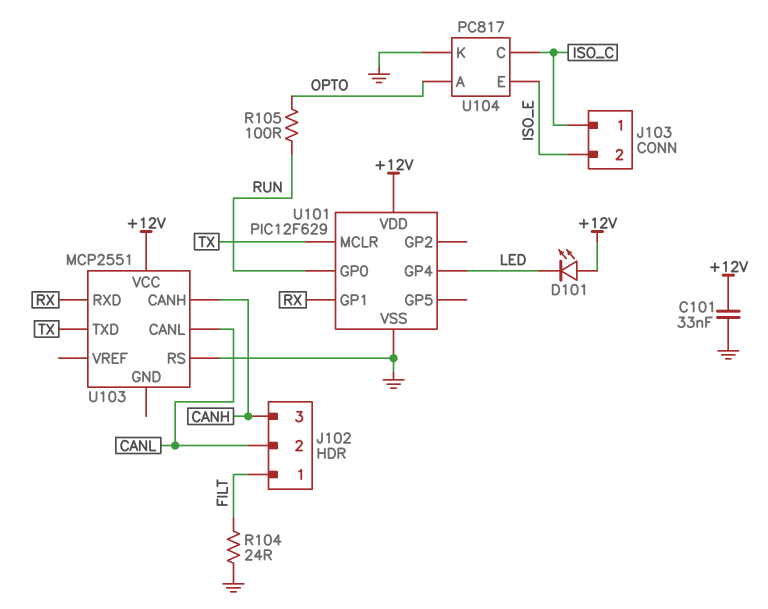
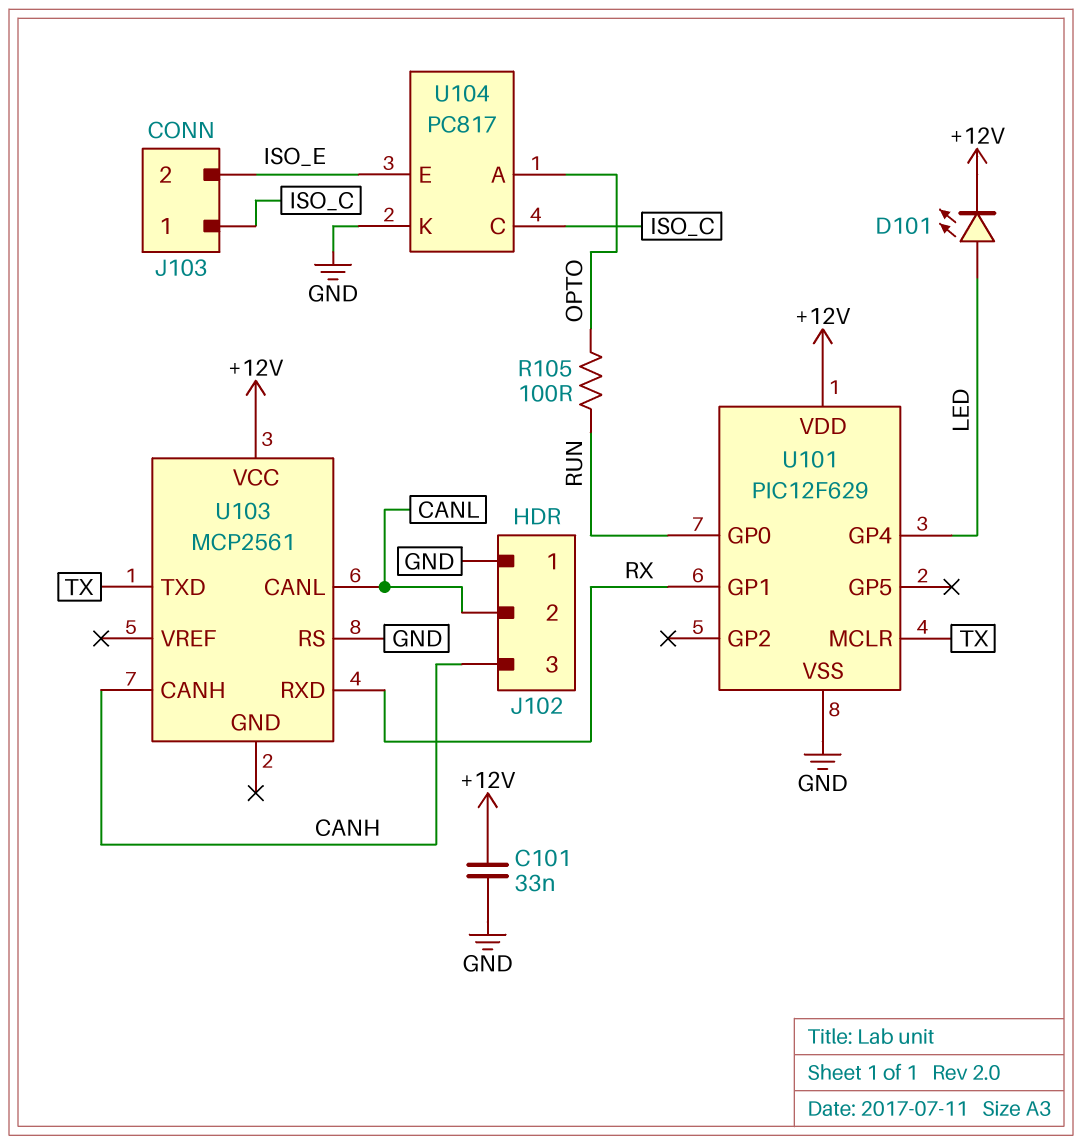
D101: LED (A +12V, K LED) -> LED (A LED, K +12V)
J102 pin 1: FILT -> GND
R104: 24 (FILT, GND) -> none
U103: MCP2551 -> MCP2561

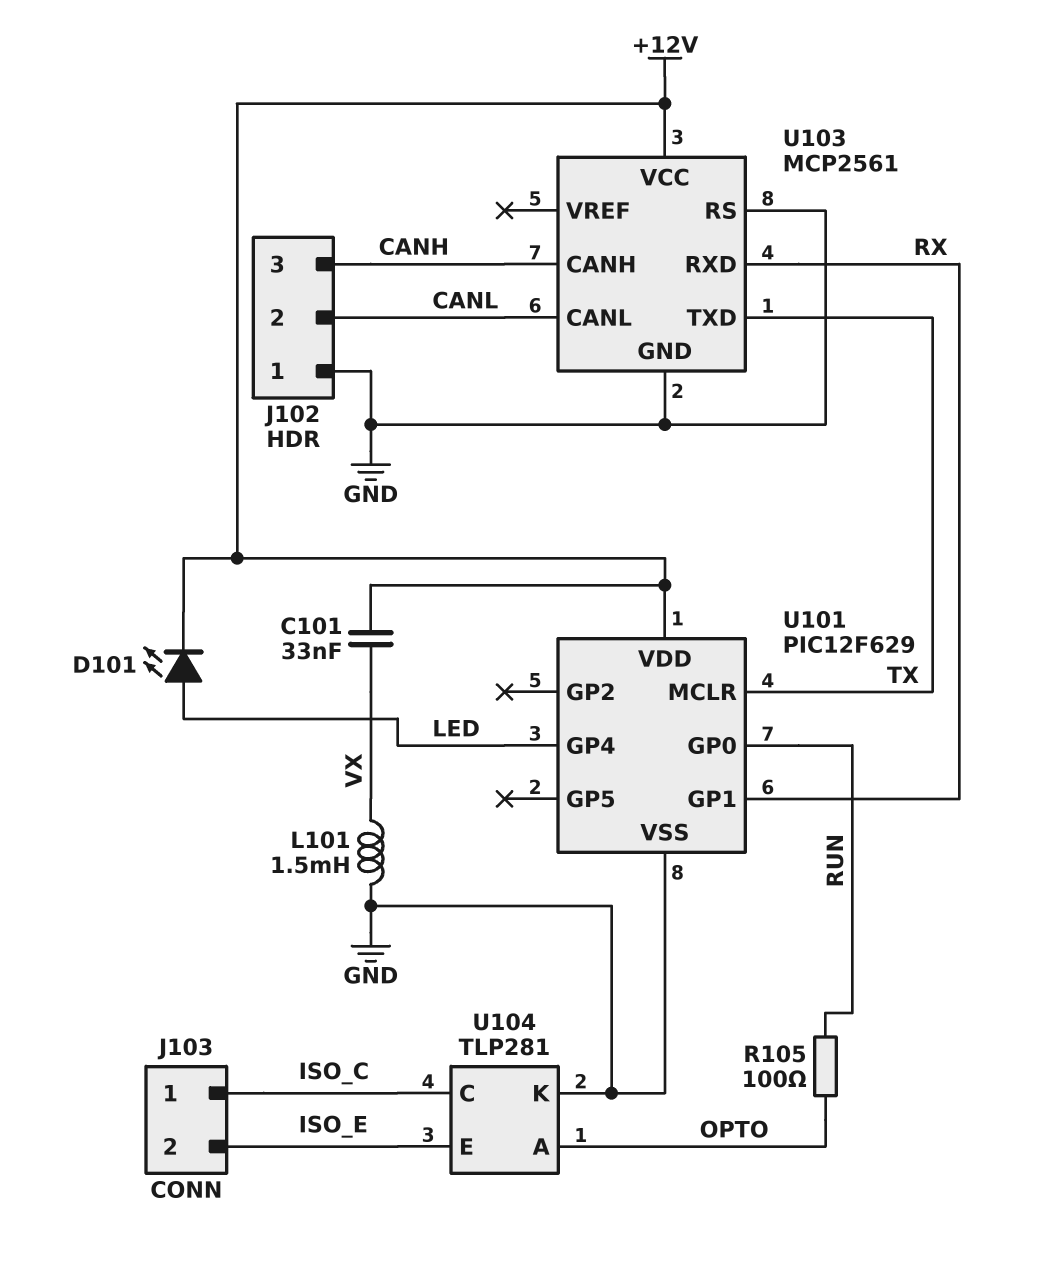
C101: 33nF (+12V, GND) -> 33nF (+12V, VX)
L101: none -> 1.5mH (GND, VX)
U103 pin GND: none -> GND
U104: PC817 -> TLP281

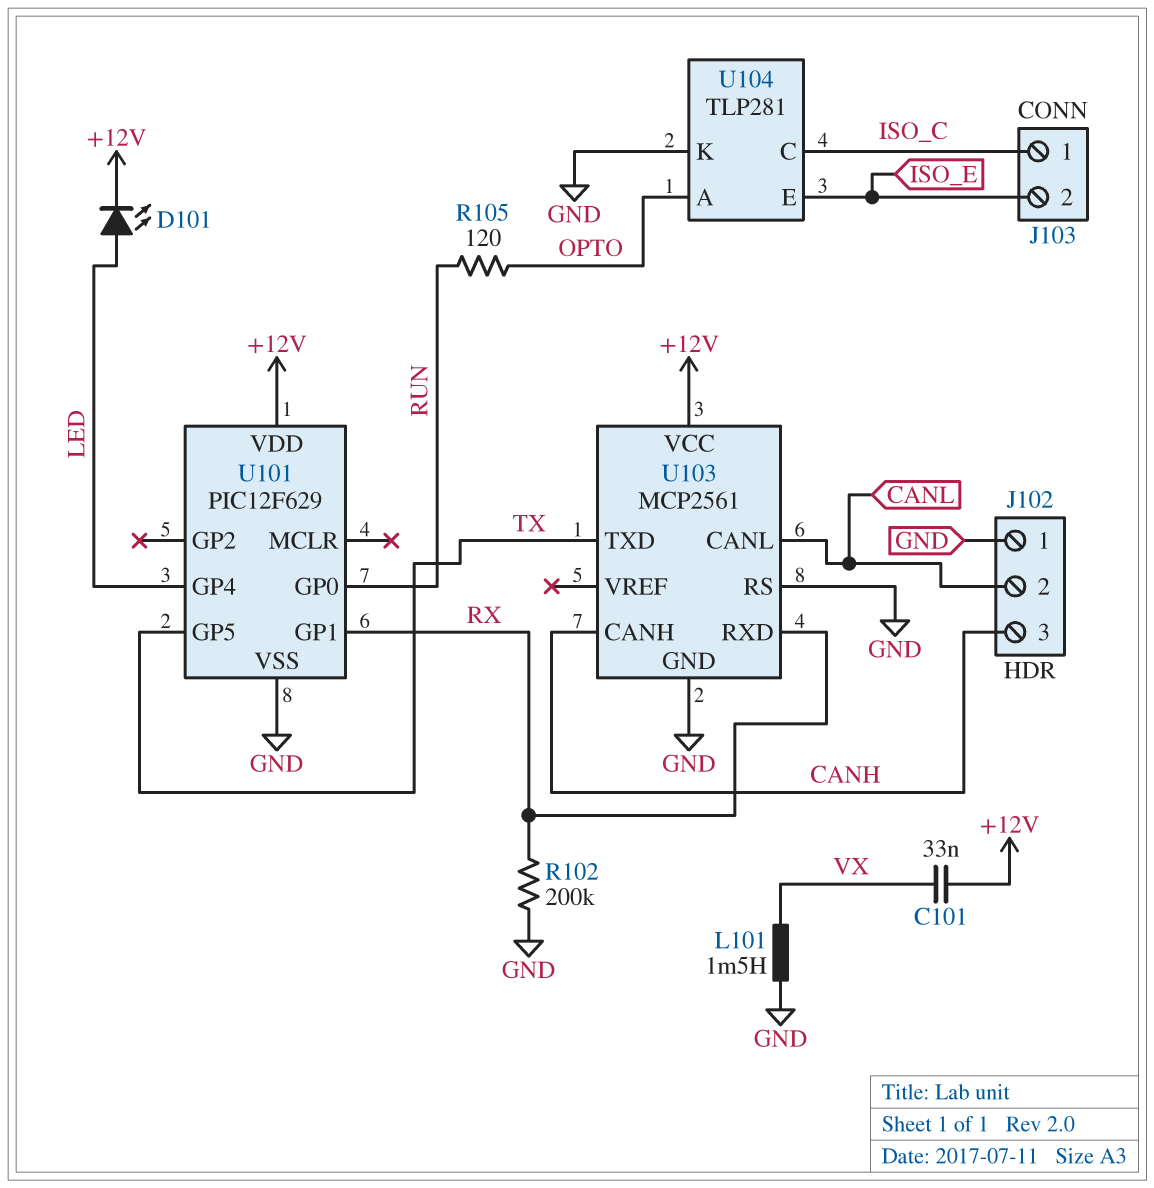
R102: none -> 200k (GND, RX)
R105: 100 (OPTO, RUN) -> 120 (OPTO, RUN)
U101 pin GP5: none -> TX
U101 pin MCLR: TX -> none

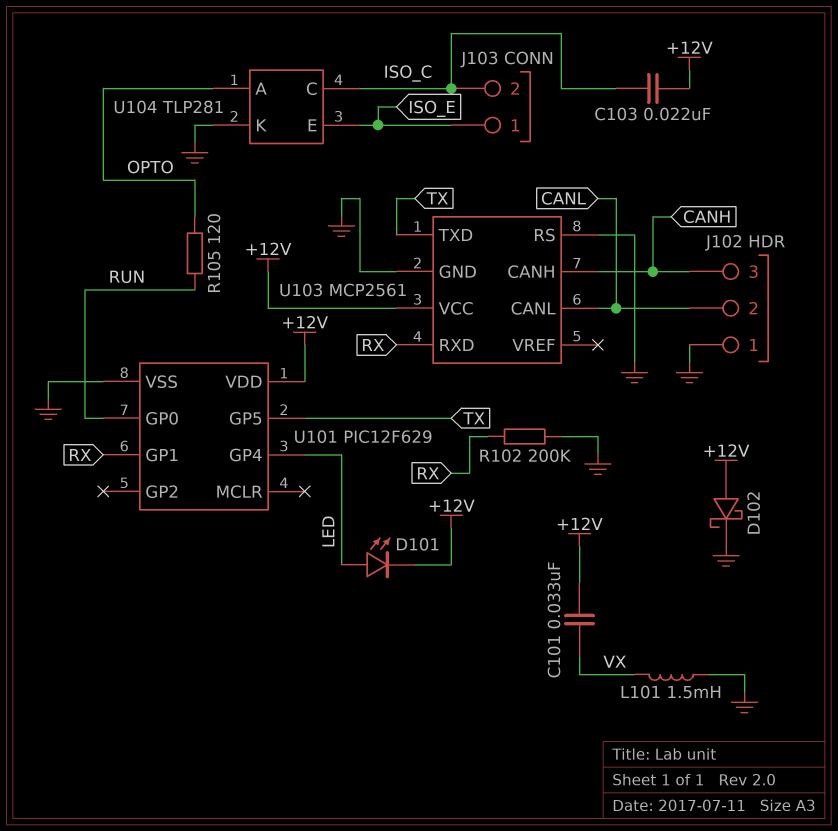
C103: none -> 22nF (+12V, ISO_C)
D102: none -> schottky (A +12V, K GND)
J103 pin 1: ISO_C -> ISO_E
J103 pin 2: ISO_E -> ISO_C

